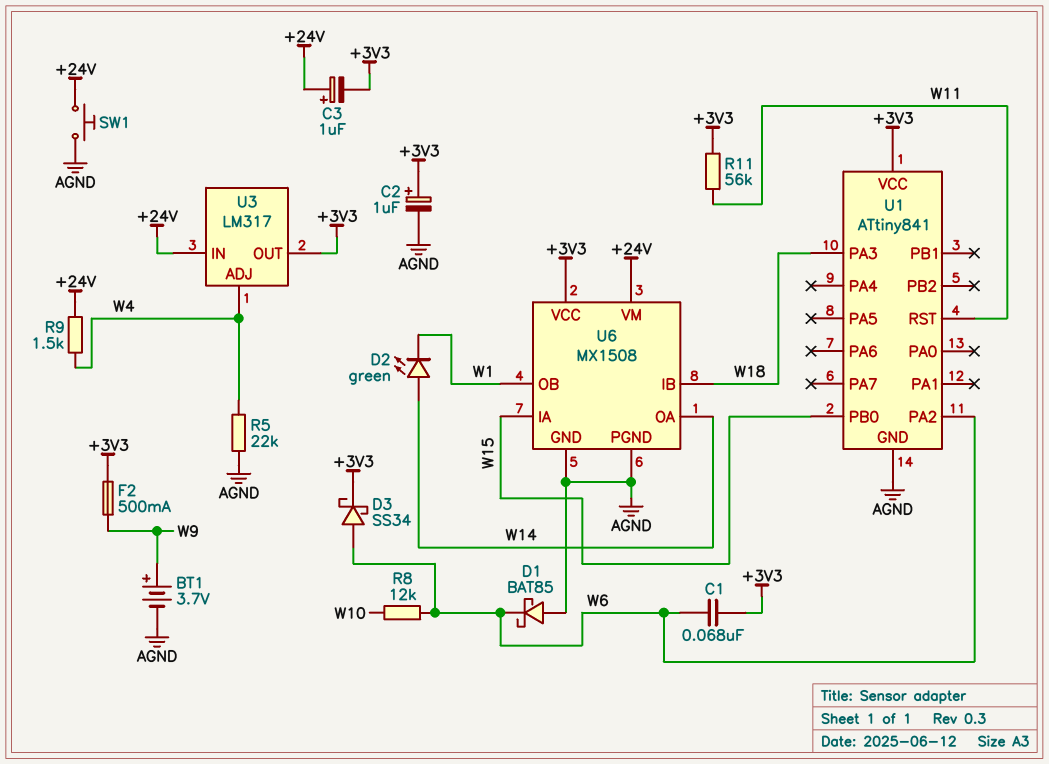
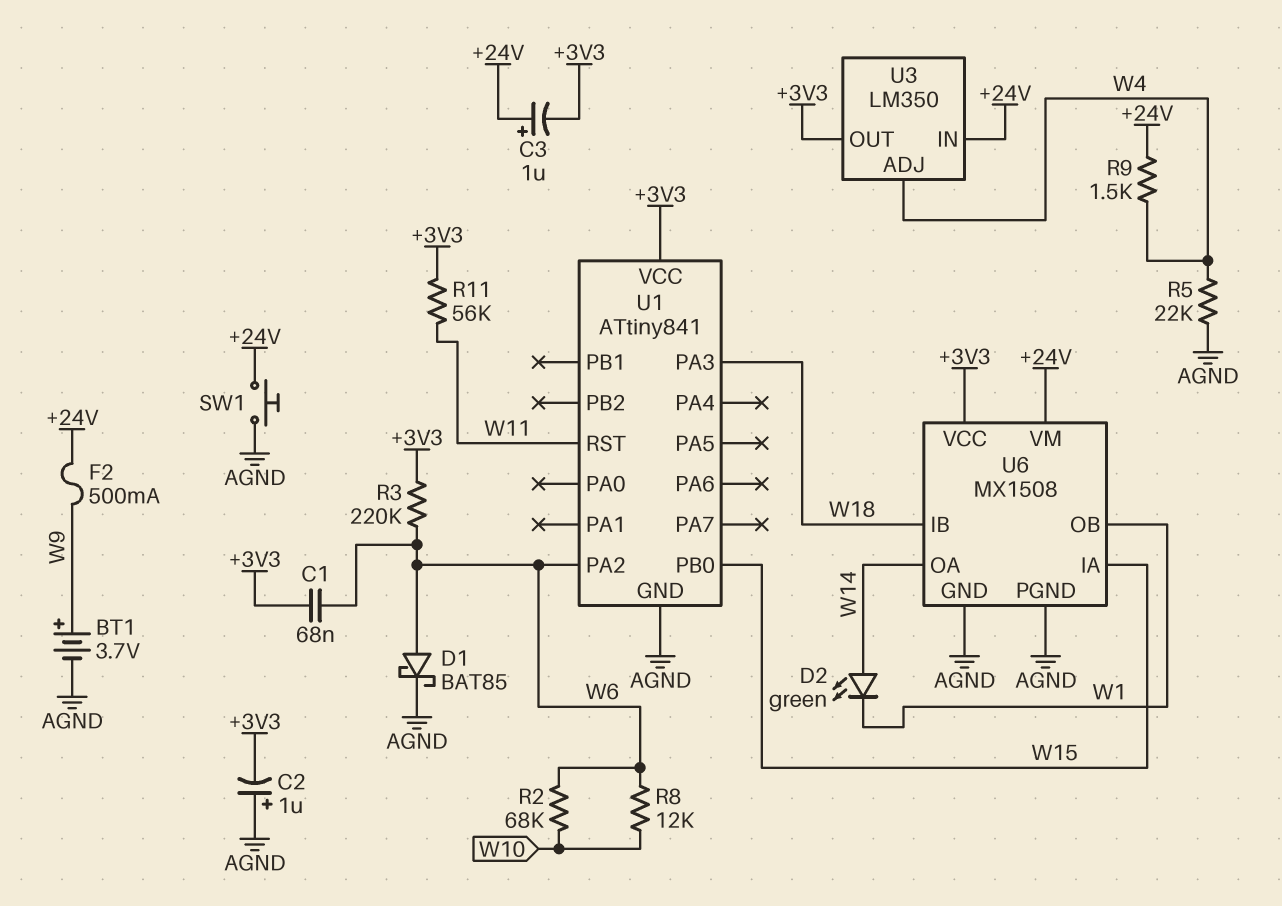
C2: 1uF (plus +3V3, minus AGND) -> 1uF (plus AGND, minus +3V3)
D1: schottky BAT85 (A AGND, K W6) -> schottky BAT85 (A W6, K AGND)
D3: schottky SS34 (A W6, K +3V3) -> none
F2: 500mA (+3V3, W9) -> 500mA (+24V, W9)
R2: none -> 68k (W6, W10)
R3: none -> 220k (+3V3, W6)
U3: LM317 -> LM350

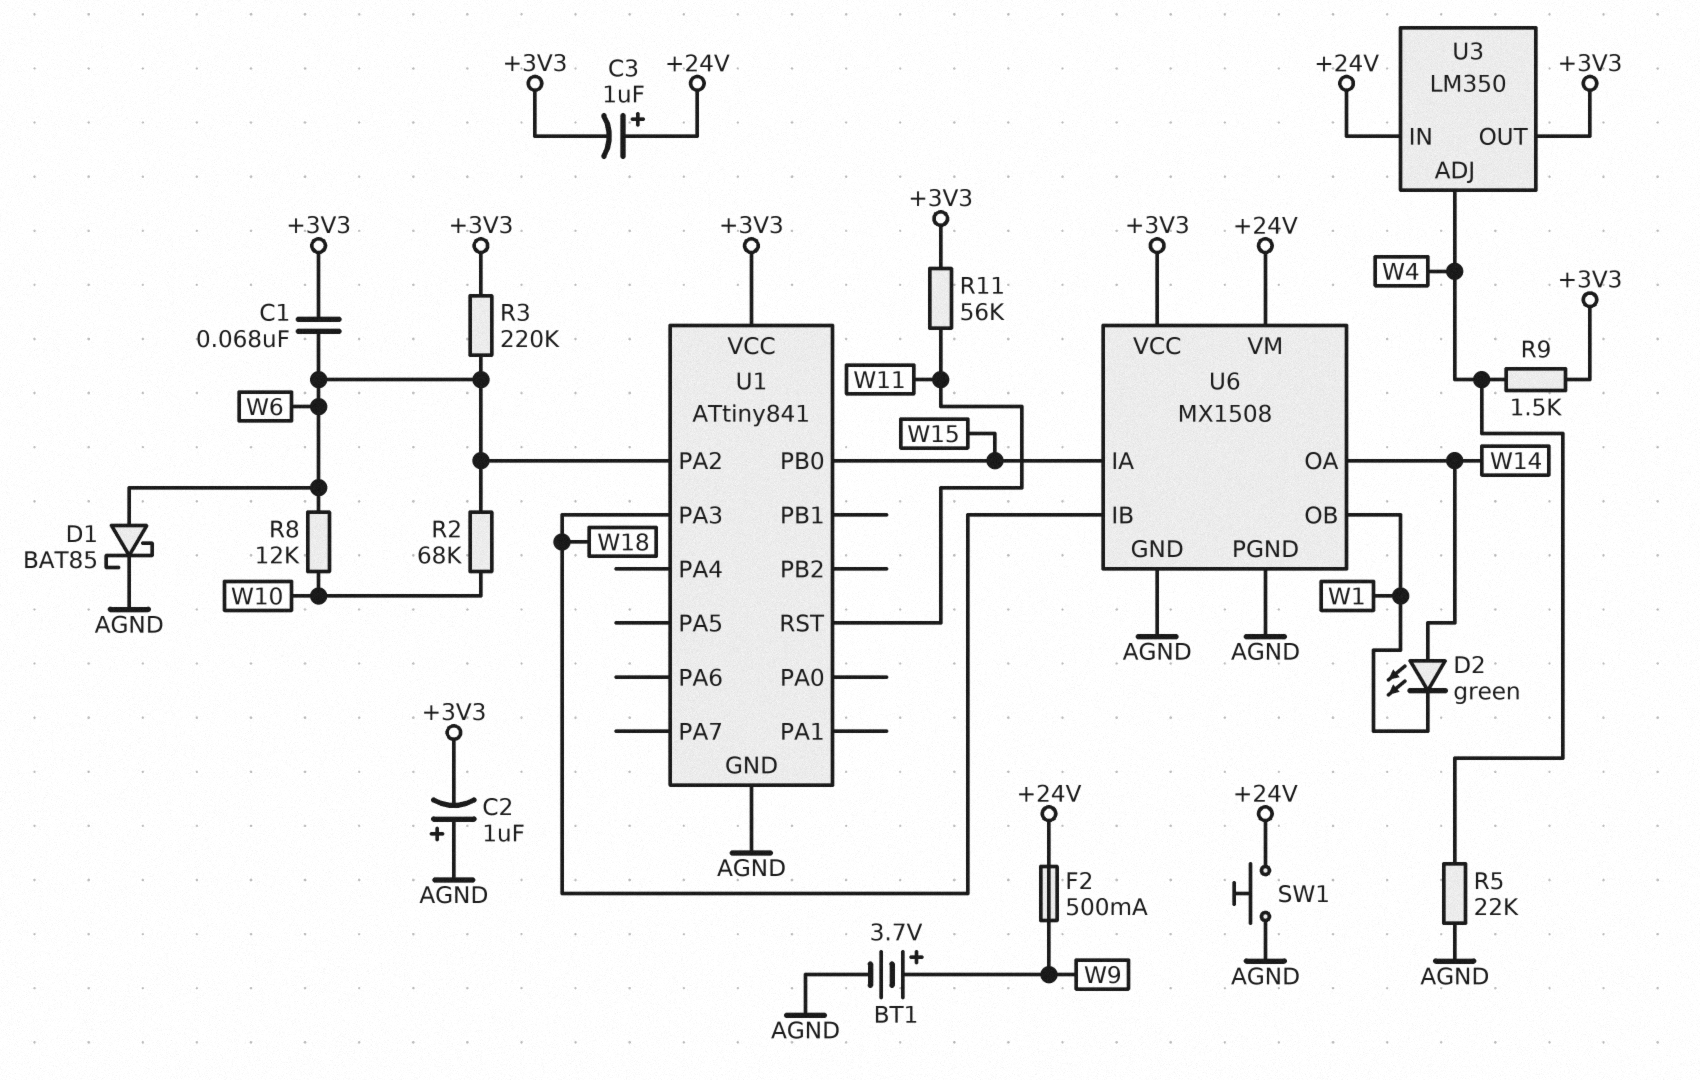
R9: 1.5k (+24V, W4) -> 1.5k (+3V3, W4)

